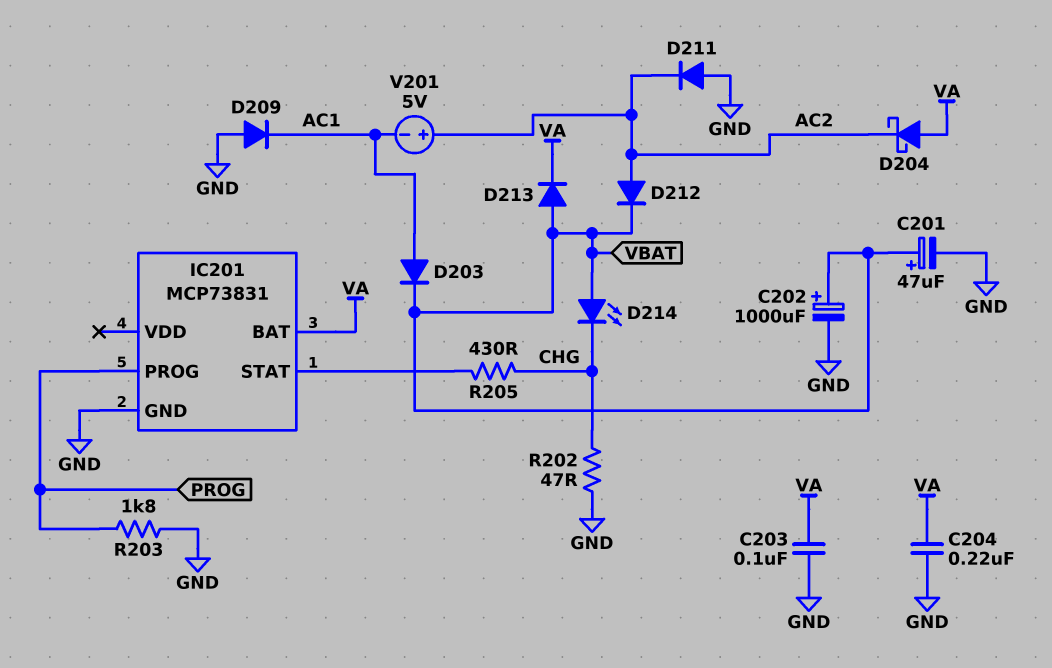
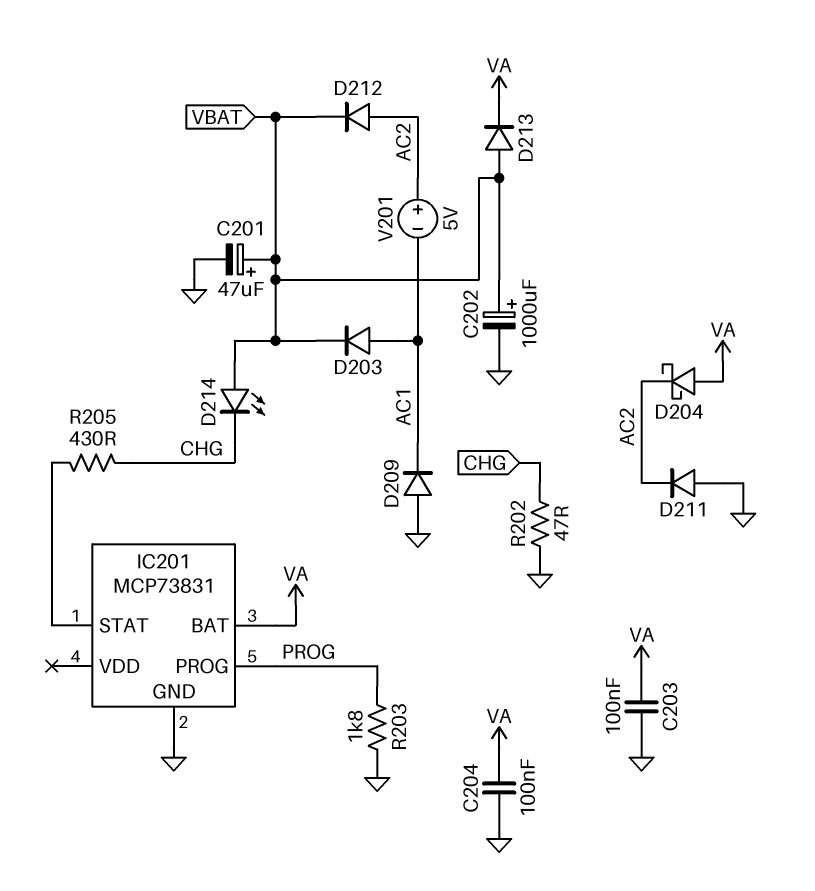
C204: 220nF (GND, VA) -> 100nF (GND, VA)

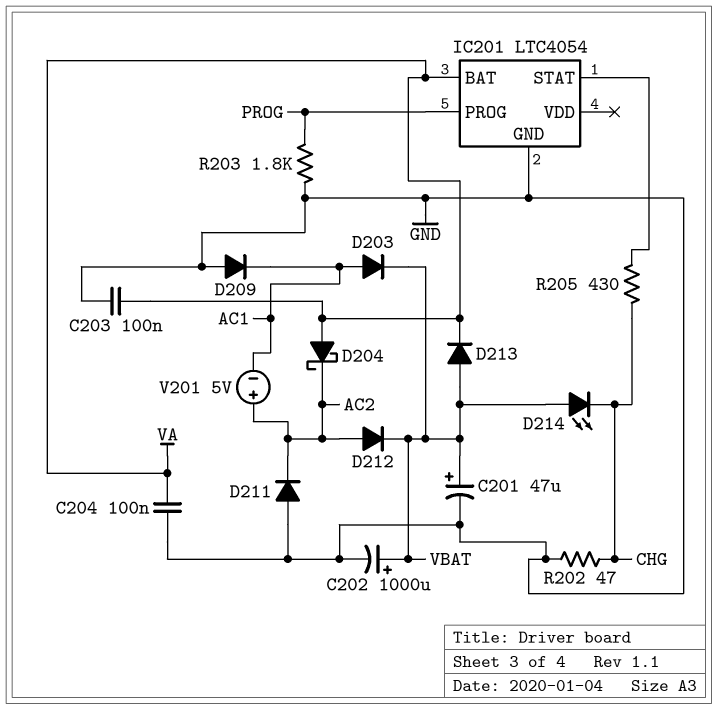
IC201: MCP73831 -> LTC4054

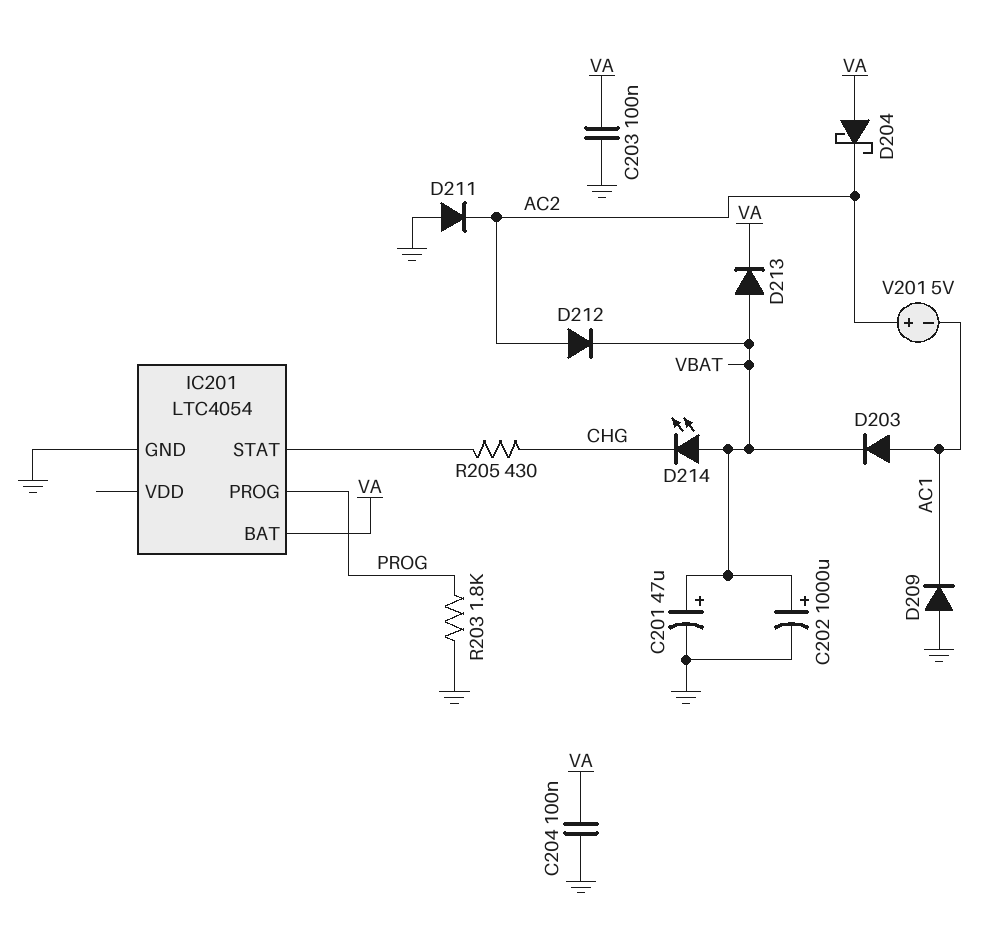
R202: 47 (CHG, GND) -> none

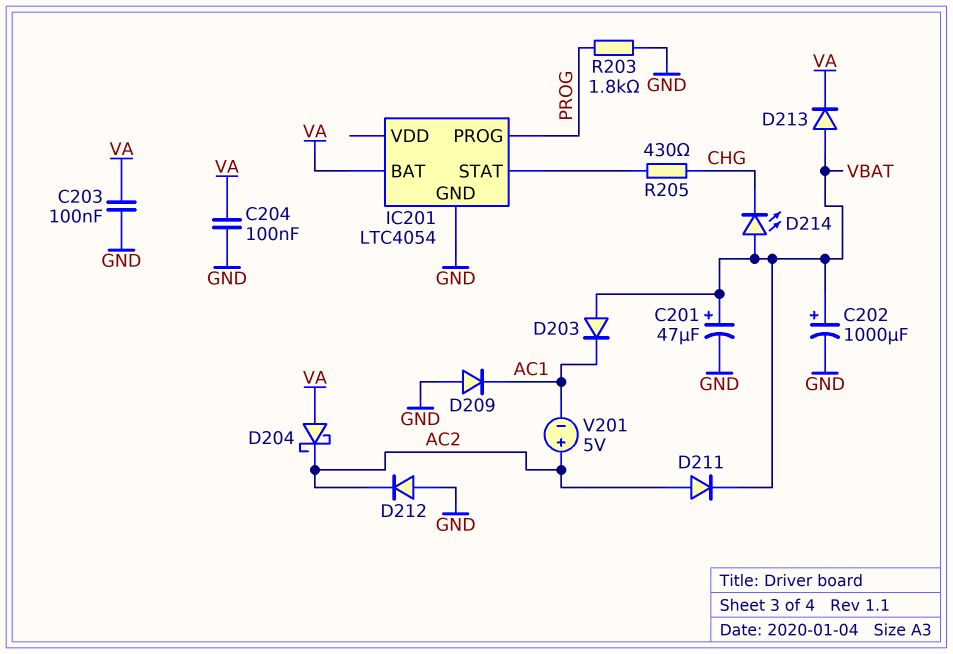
D203: diode (A AC1, K VBAT) -> diode (A VBAT, K AC1)
D211: diode (A GND, K AC2) -> diode (A AC2, K VBAT)
D212: diode (A AC2, K VBAT) -> diode (A GND, K AC2)

